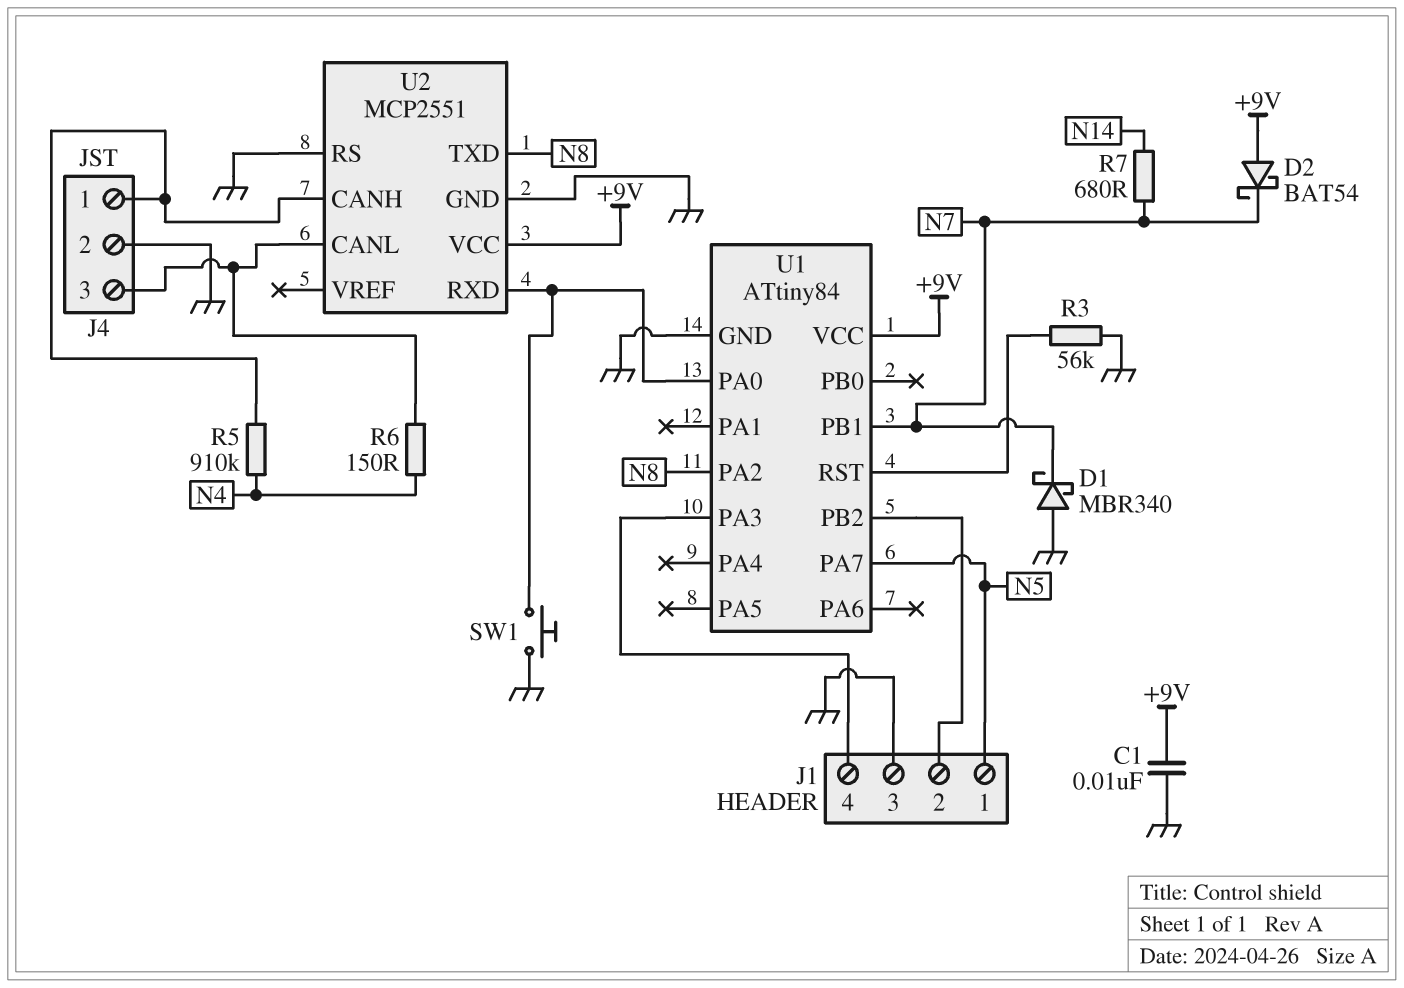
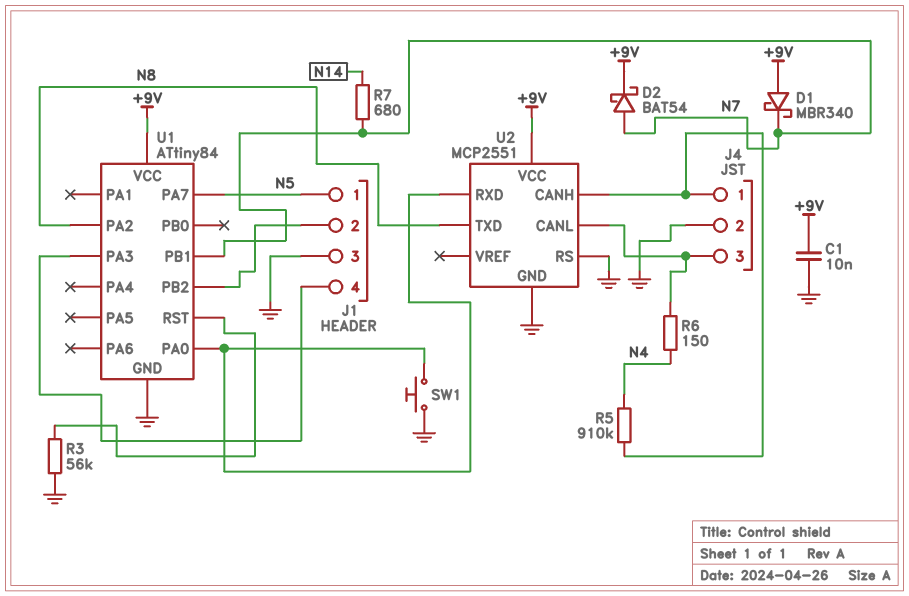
D1: schottky MBR340 (A GND, K N7) -> schottky MBR340 (A +9V, K N7)
D2: schottky BAT54 (A +9V, K N7) -> schottky BAT54 (A N7, K +9V)

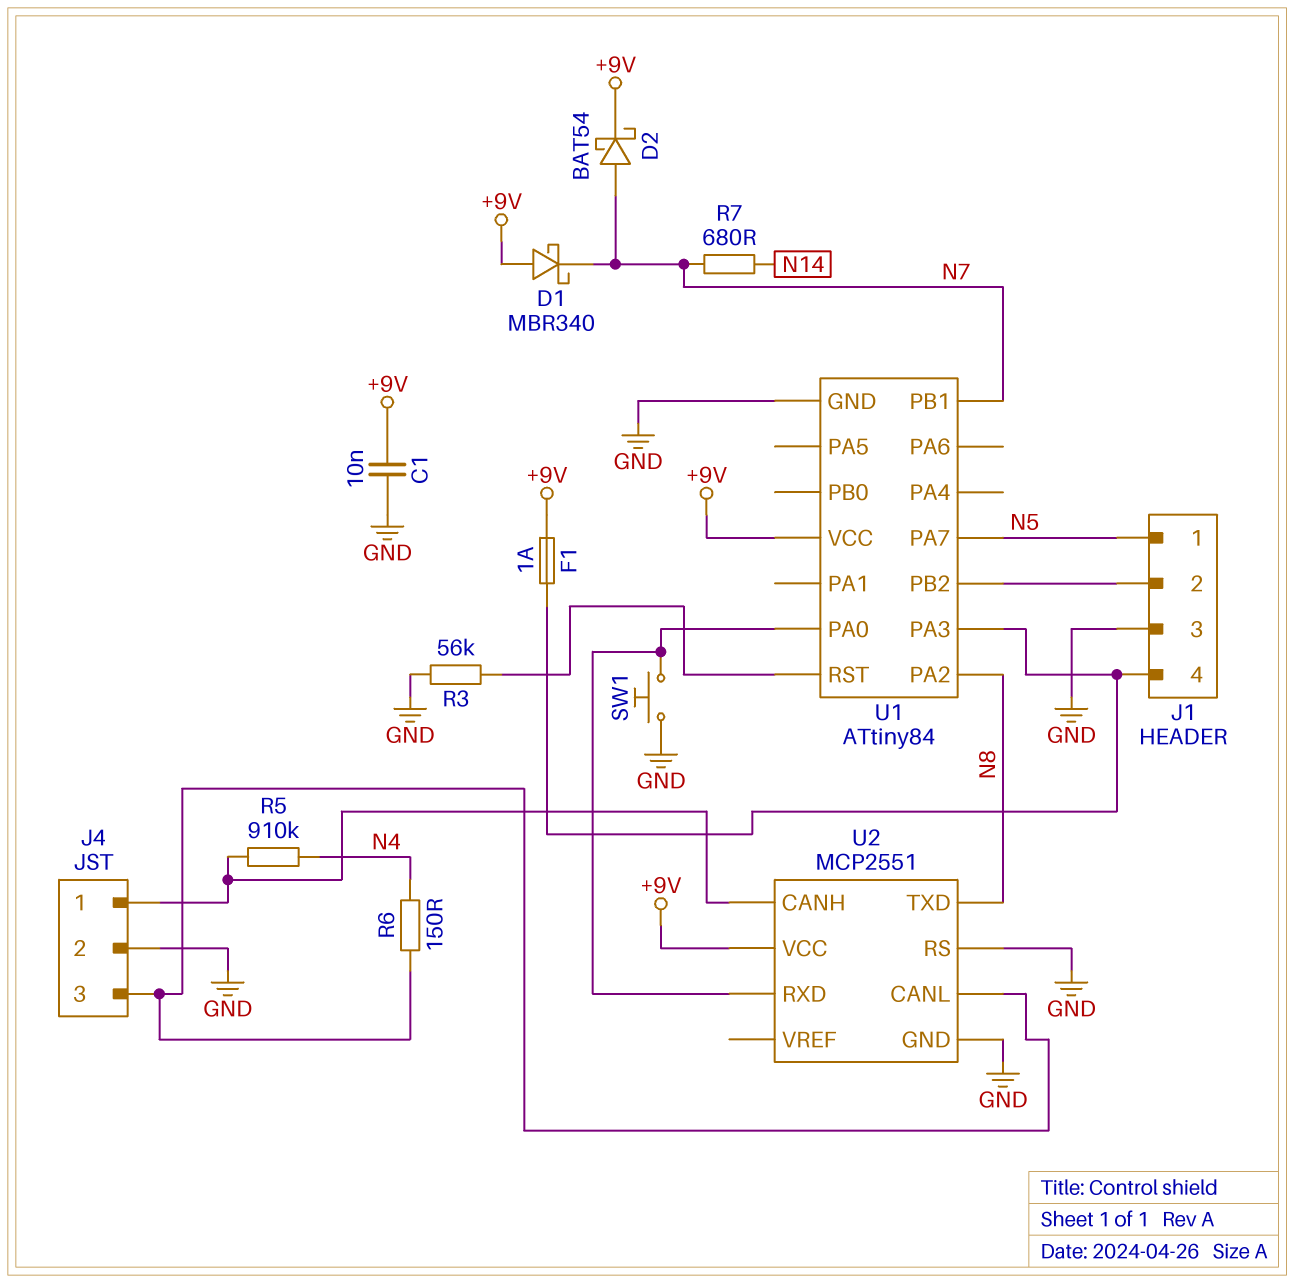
F1: none -> 1A (+9V, J1/4)

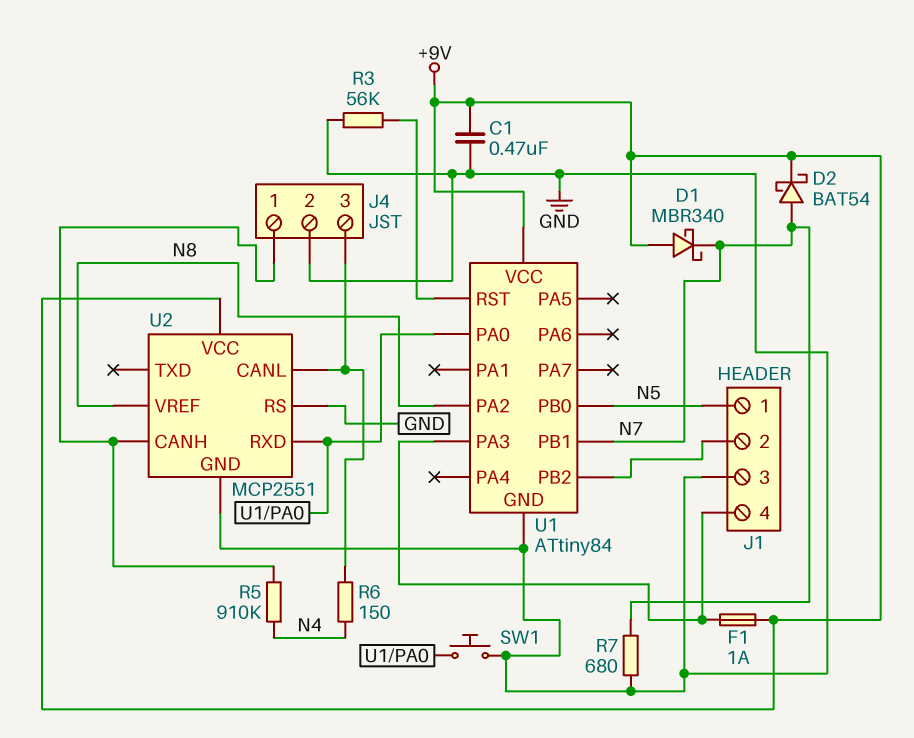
C1: 10nF (+9V, GND) -> 470nF (+9V, GND)
R7: 680 (N7, N14) -> 680 (GND, N7)
U1 pin PA7: N5 -> none
U1 pin PB0: none -> N5
U2 pin TXD: N8 -> none
U2 pin VREF: none -> N8

